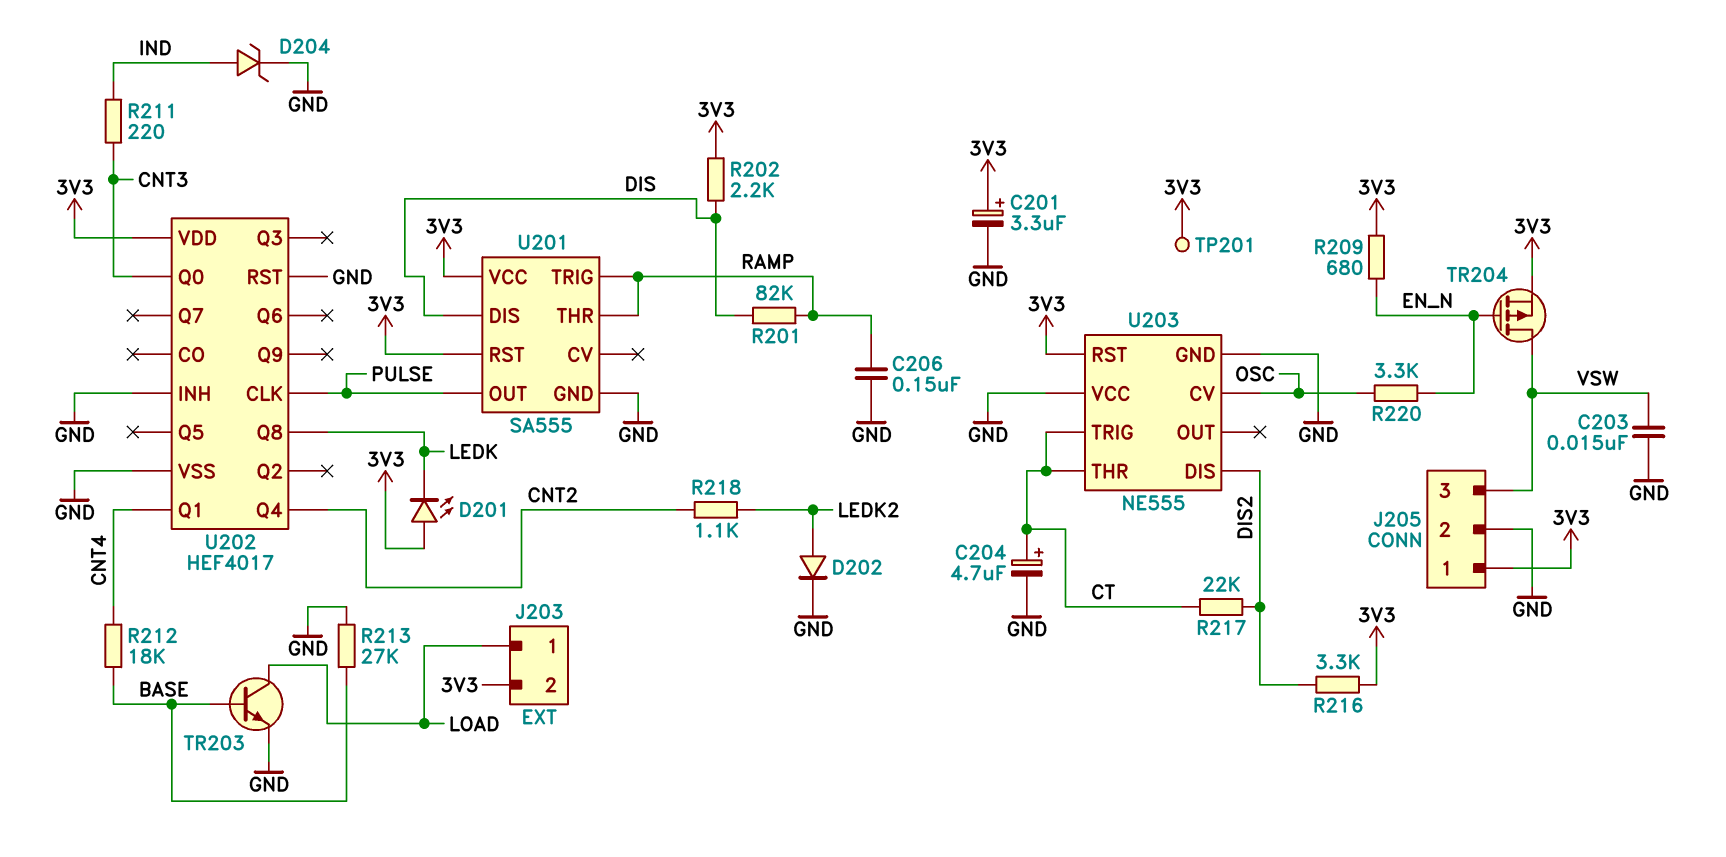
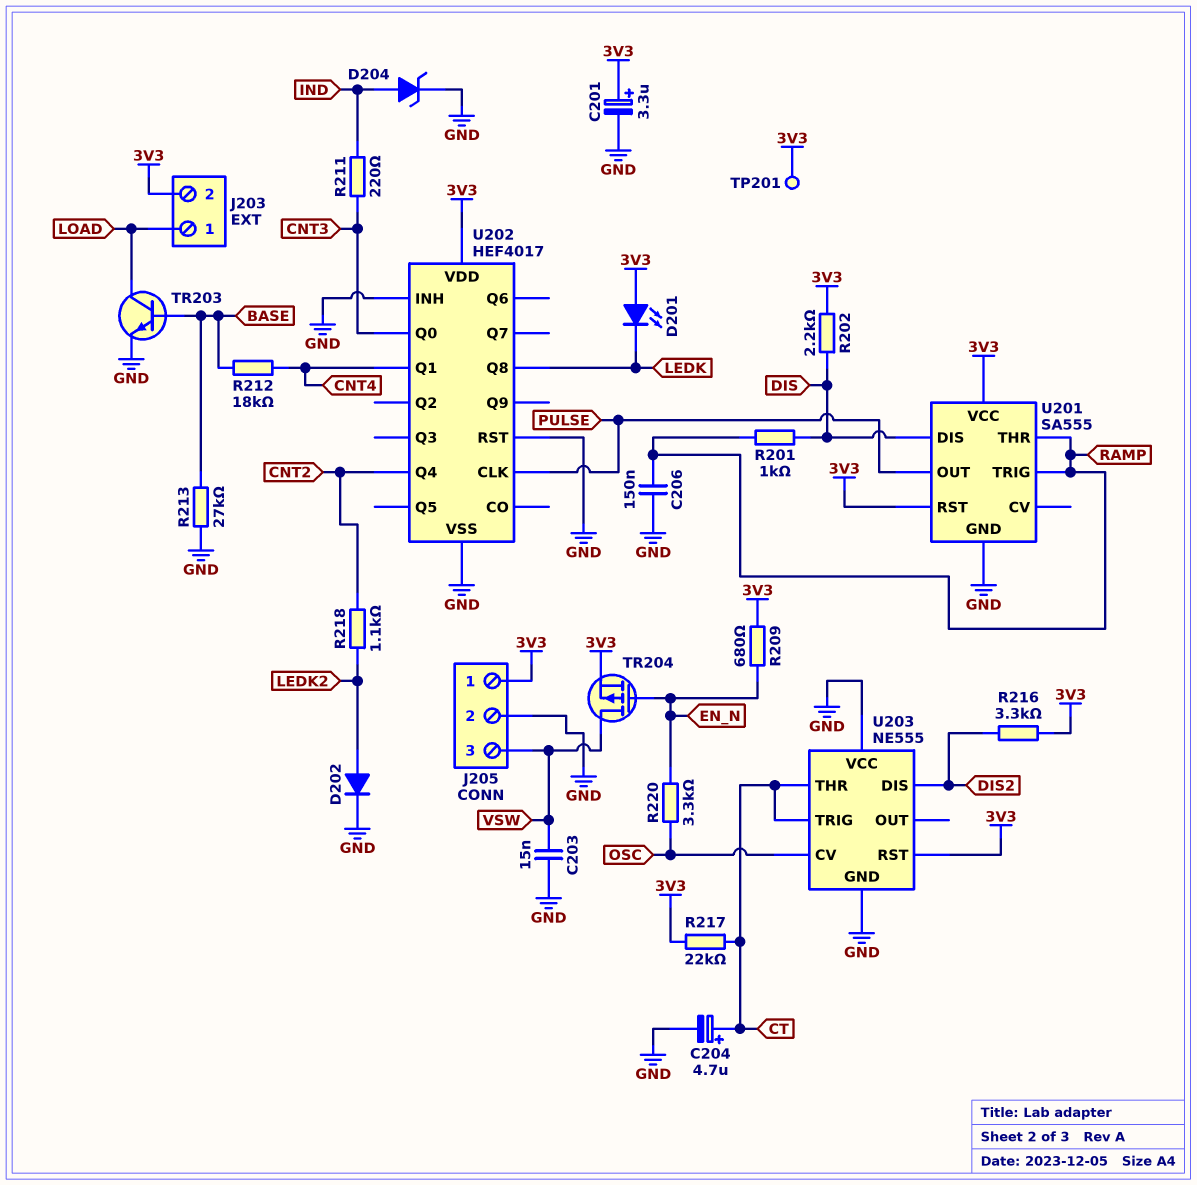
R201: 82k (DIS, RAMP) -> 1k (DIS, RAMP)
R217: 22k (CT, DIS2) -> 22k (3V3, CT)

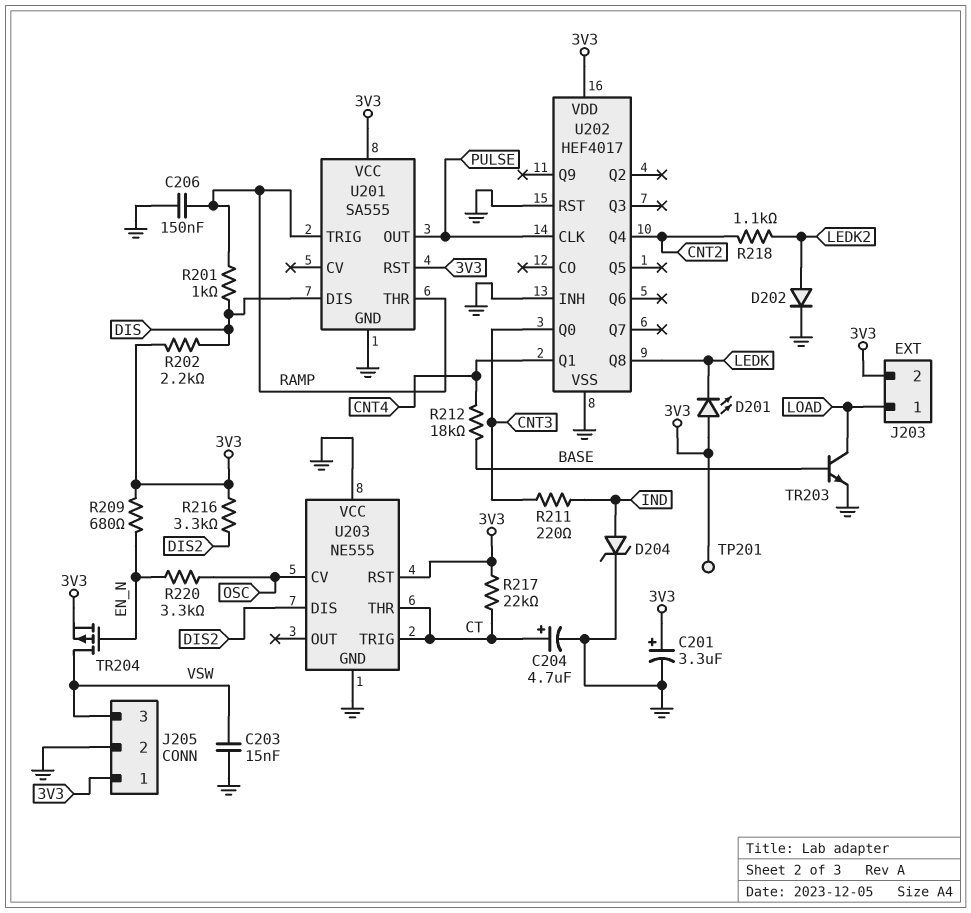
R213: 27k (BASE, GND) -> none

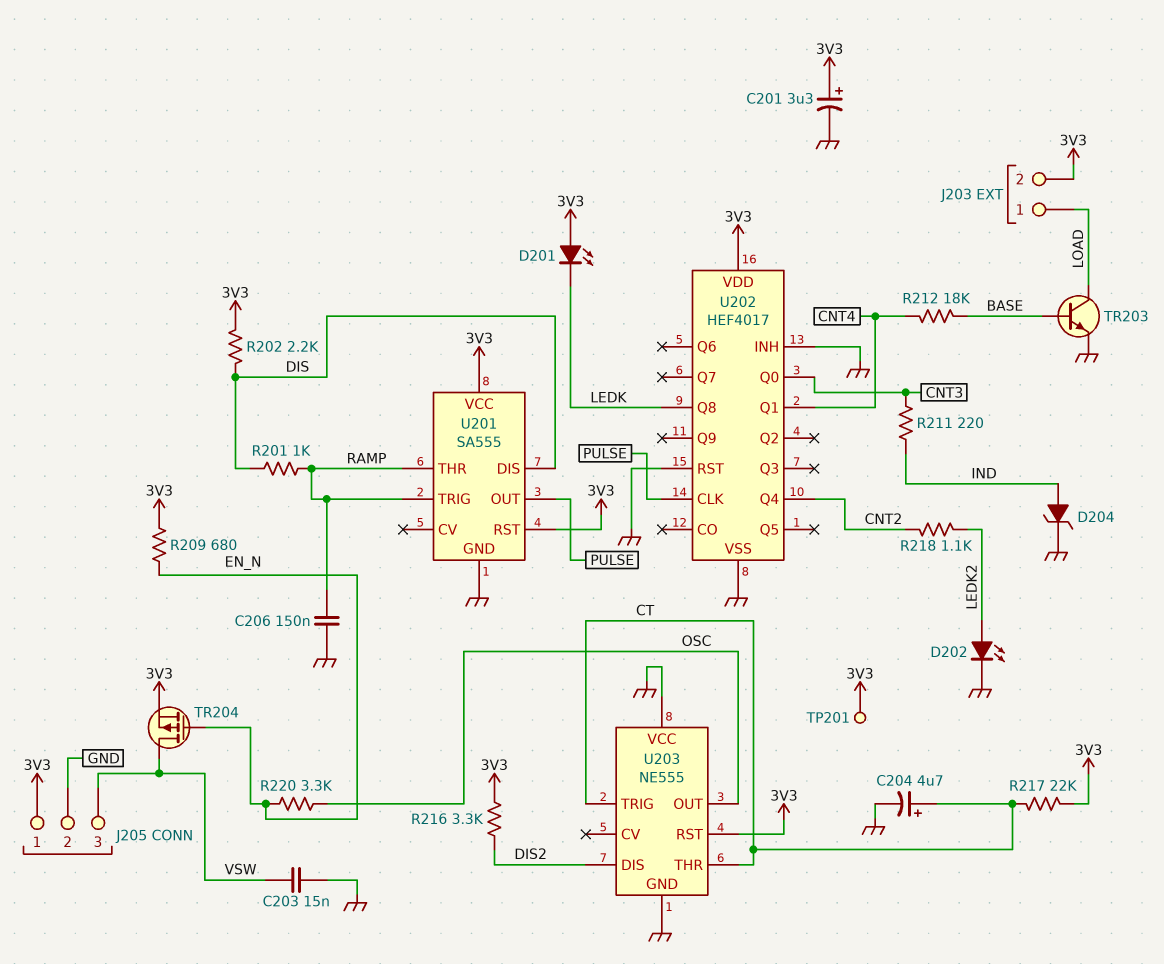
D202: diode (A LEDK2, K GND) -> LED (A LEDK2, K GND)
U203 pin CV: OSC -> none
U203 pin OUT: none -> OSC

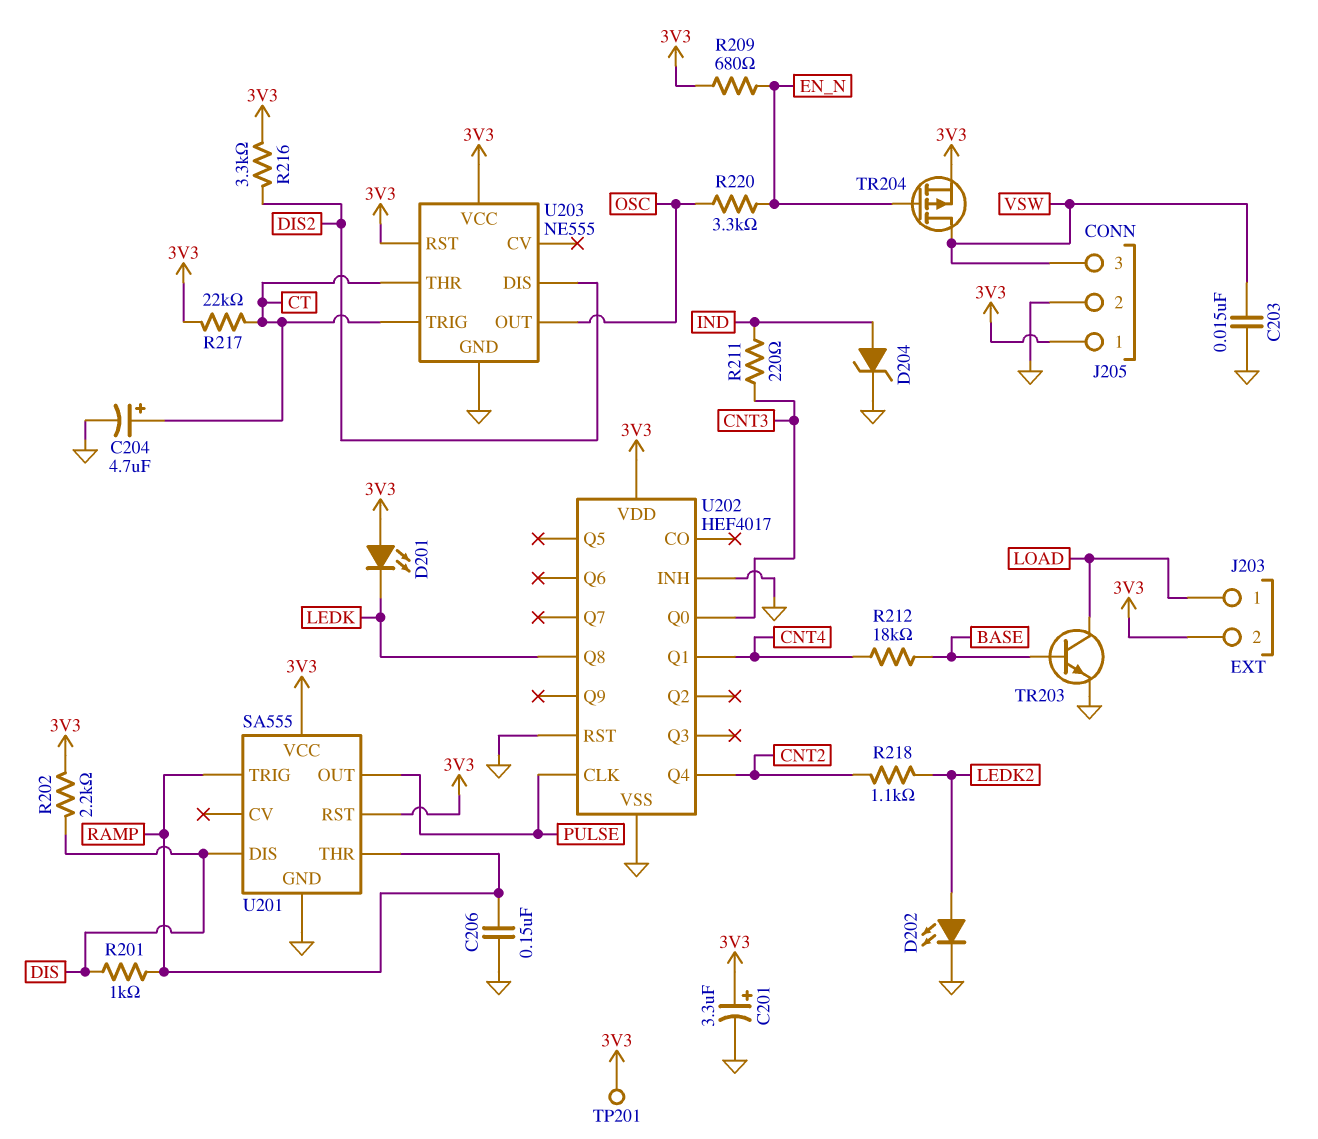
U203 pin VCC: GND -> 3V3

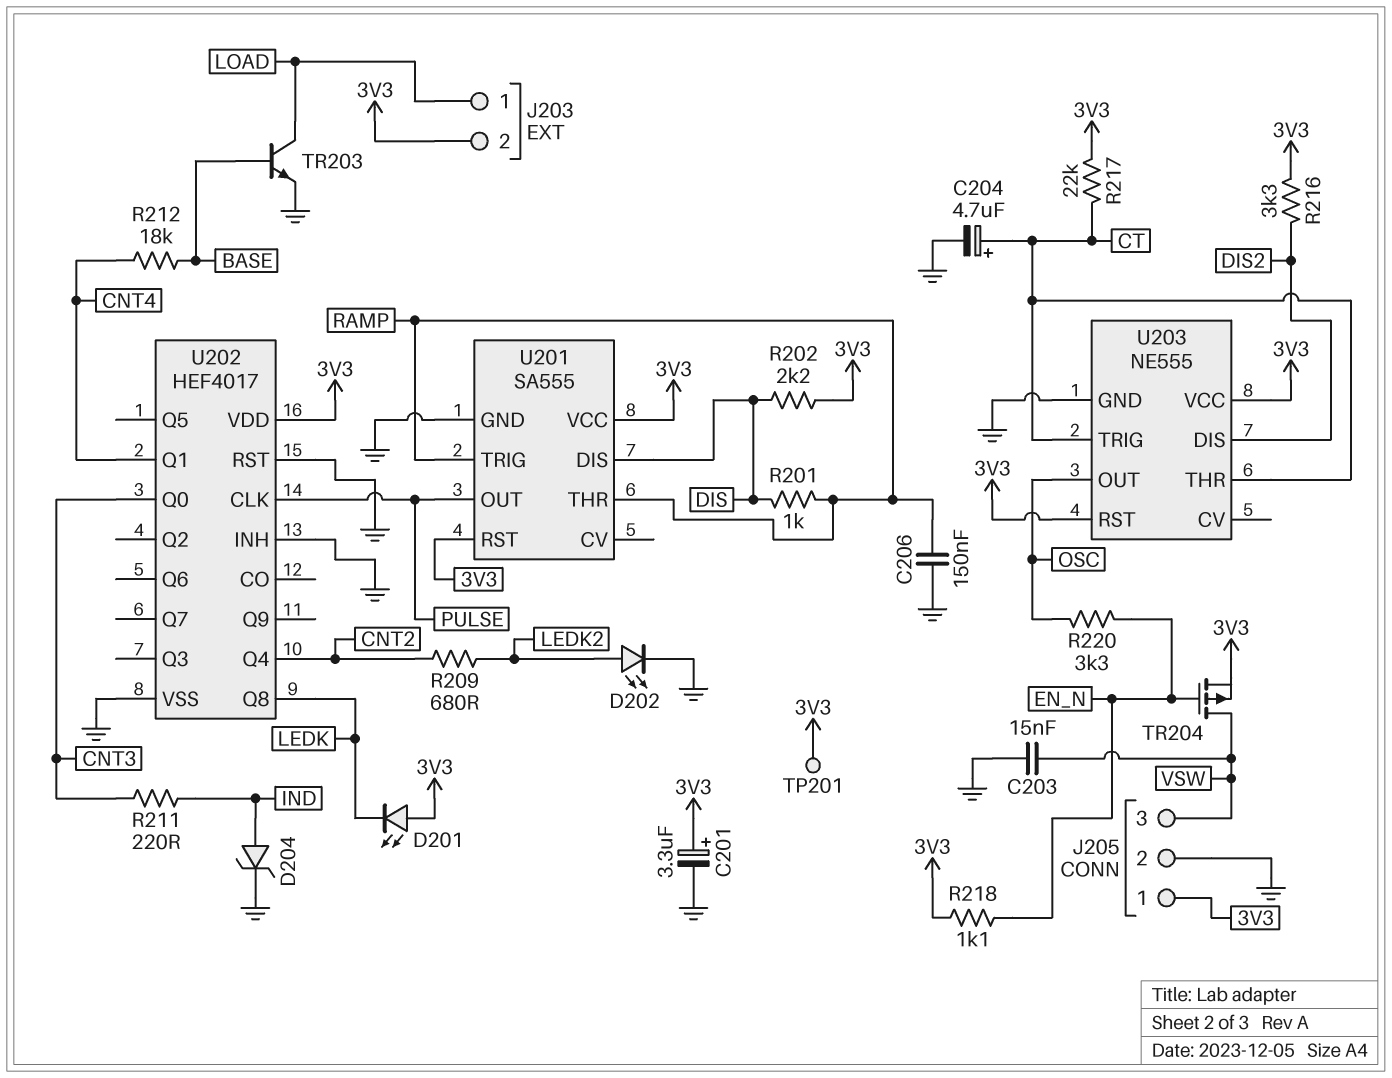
R209: 680 (3V3, EN_N) -> 680 (CNT2, LEDK2)
R218: 1.1k (CNT2, LEDK2) -> 1.1k (3V3, EN_N)

